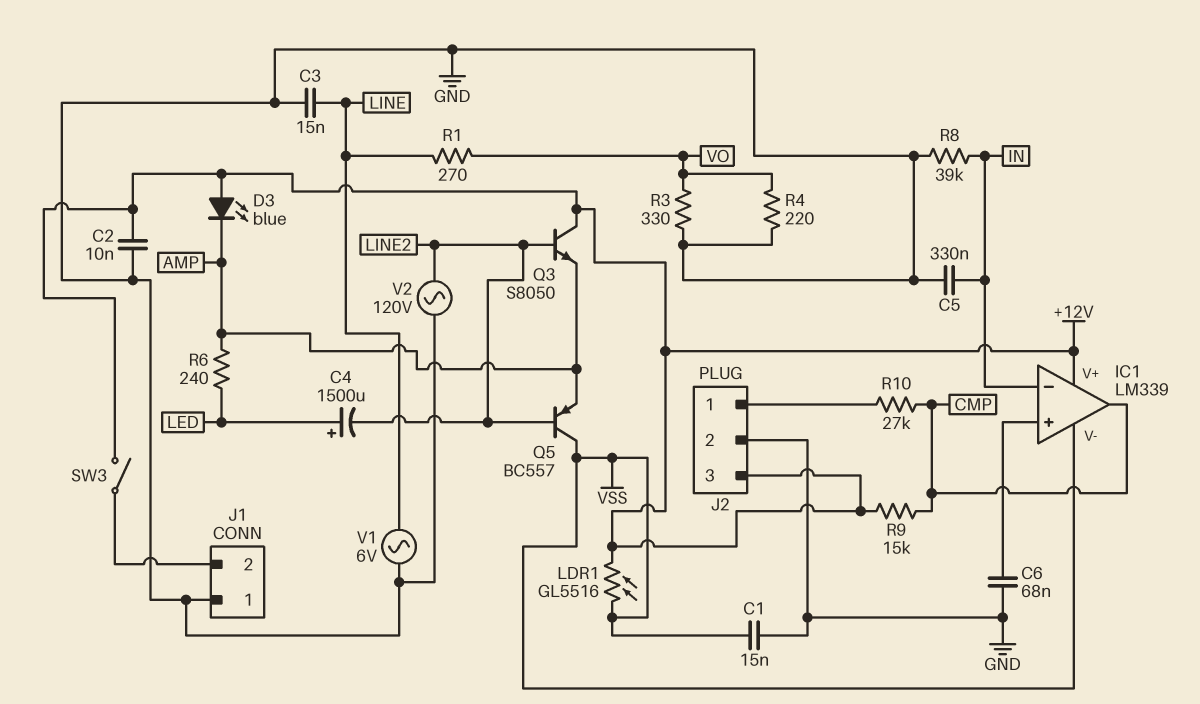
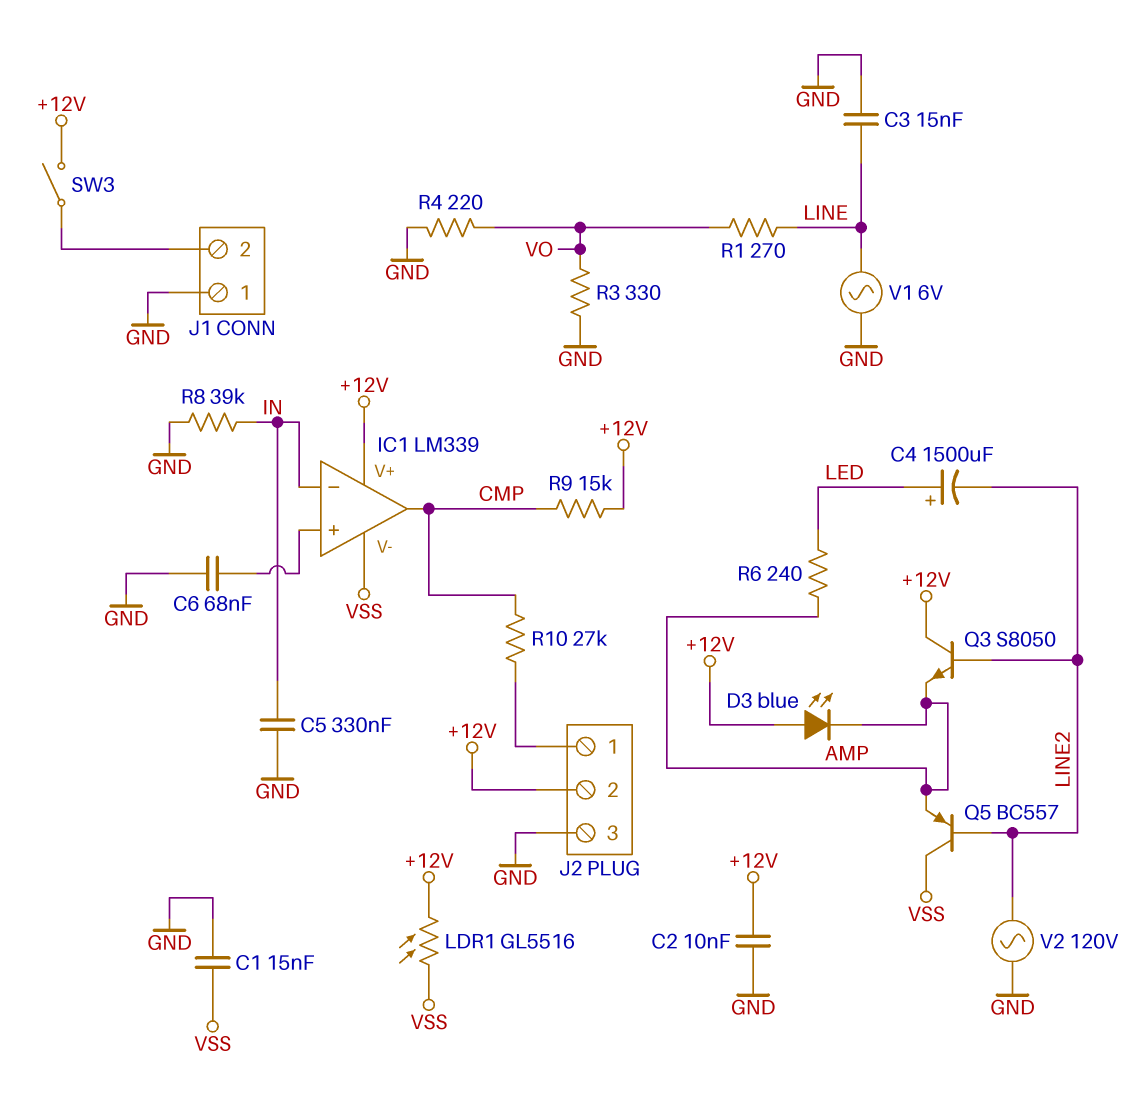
J2 pin 2: GND -> +12V
J2 pin 3: +12V -> GND

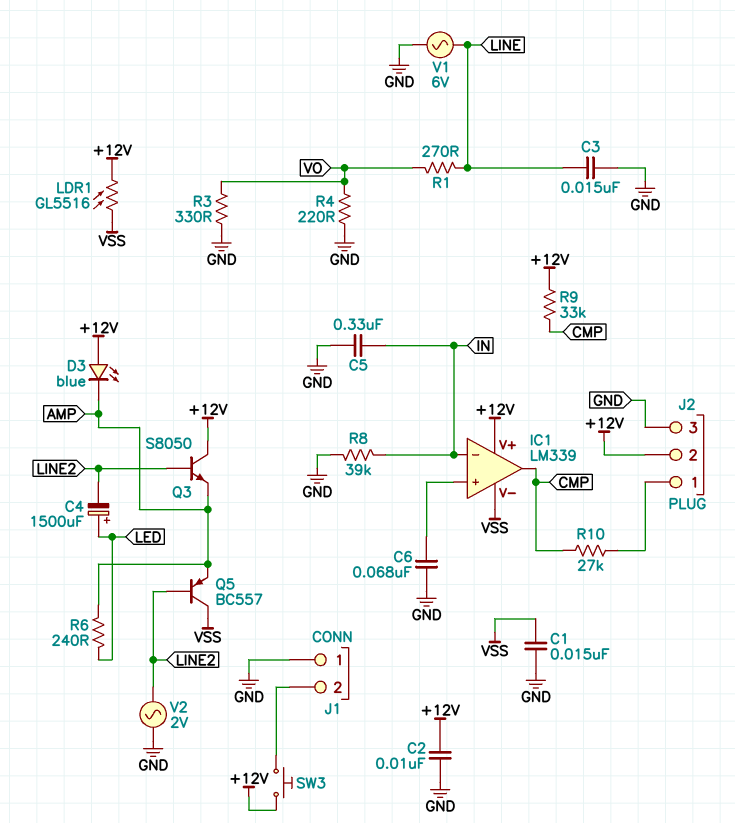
R9: 15k (+12V, CMP) -> 33k (+12V, CMP)
SW3: switch (+12V, J1/2) -> button (+12V, J1/2)
V2: AC 120V (GND, LINE2) -> AC 2V (GND, LINE2)

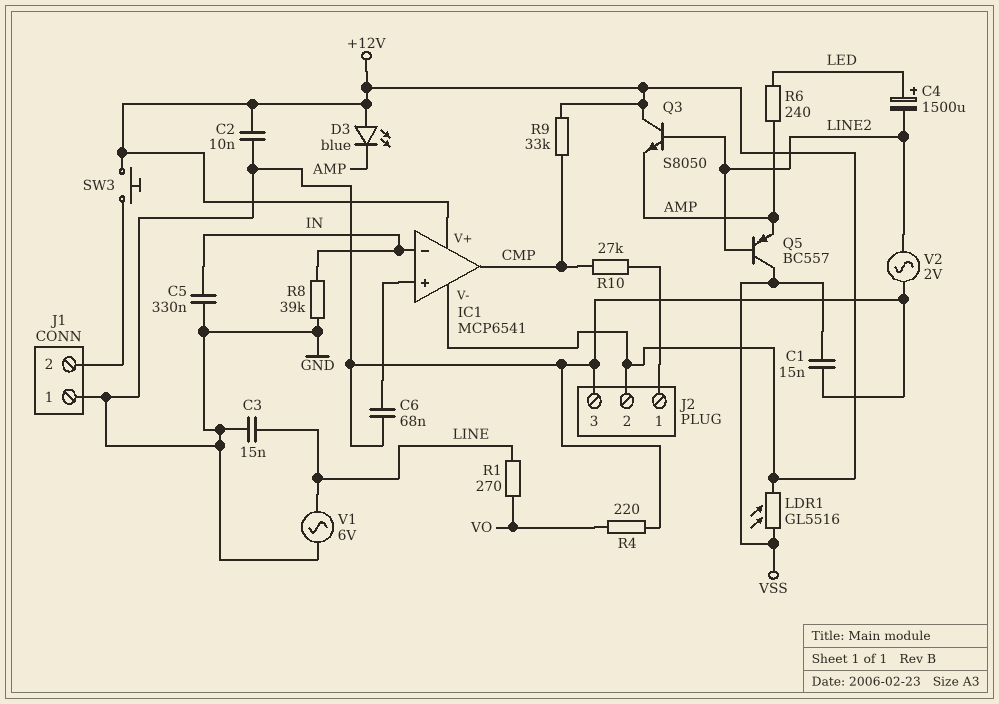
IC1: LM339 -> MCP6541
IC1 pin V-: VSS -> +12V
R3: 330 (GND, VO) -> none

